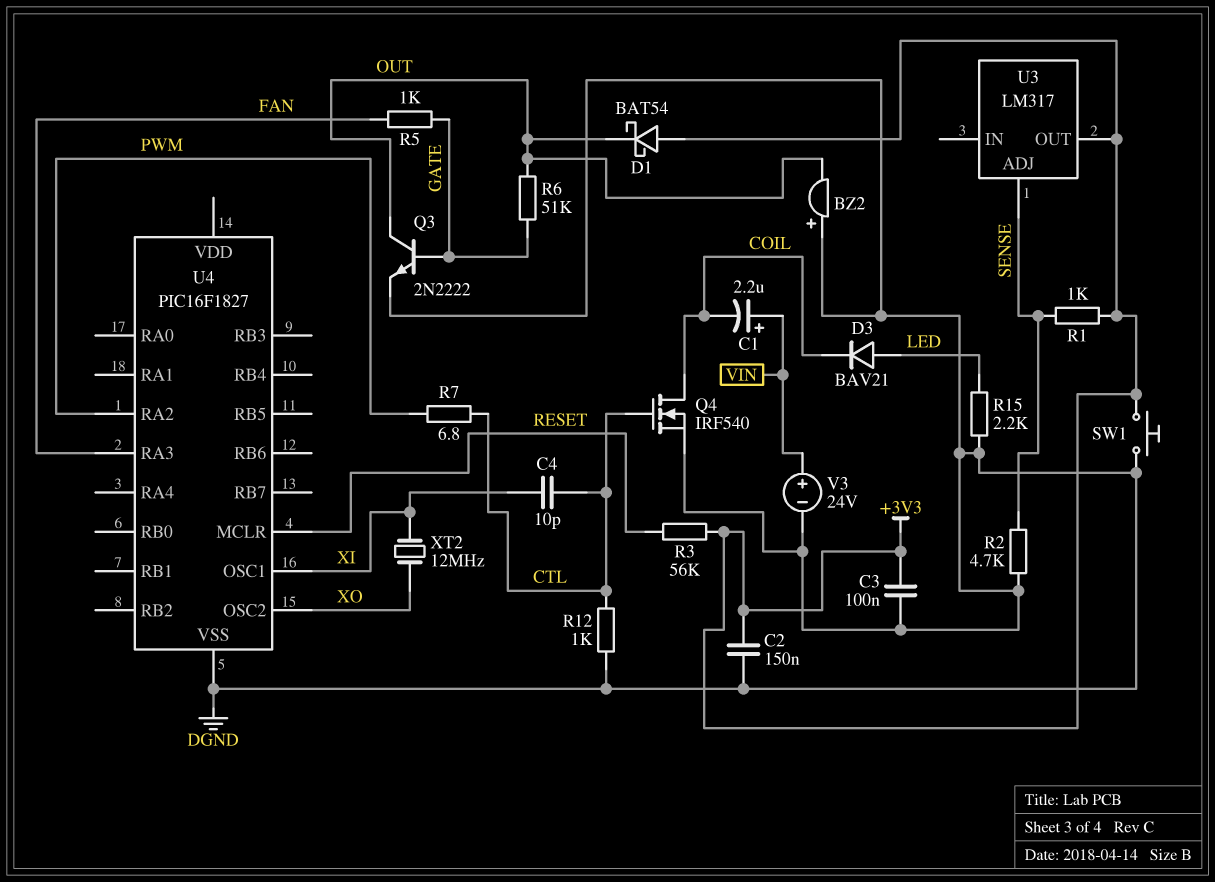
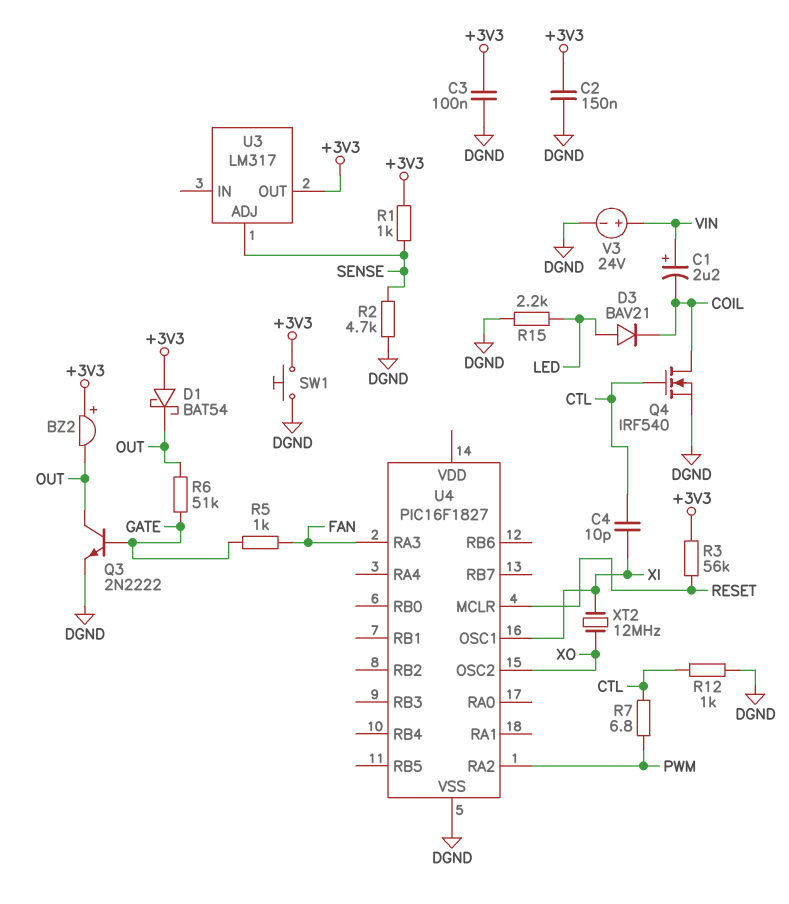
BZ2: buzzer (plus DGND, minus OUT) -> buzzer (plus +3V3, minus OUT)

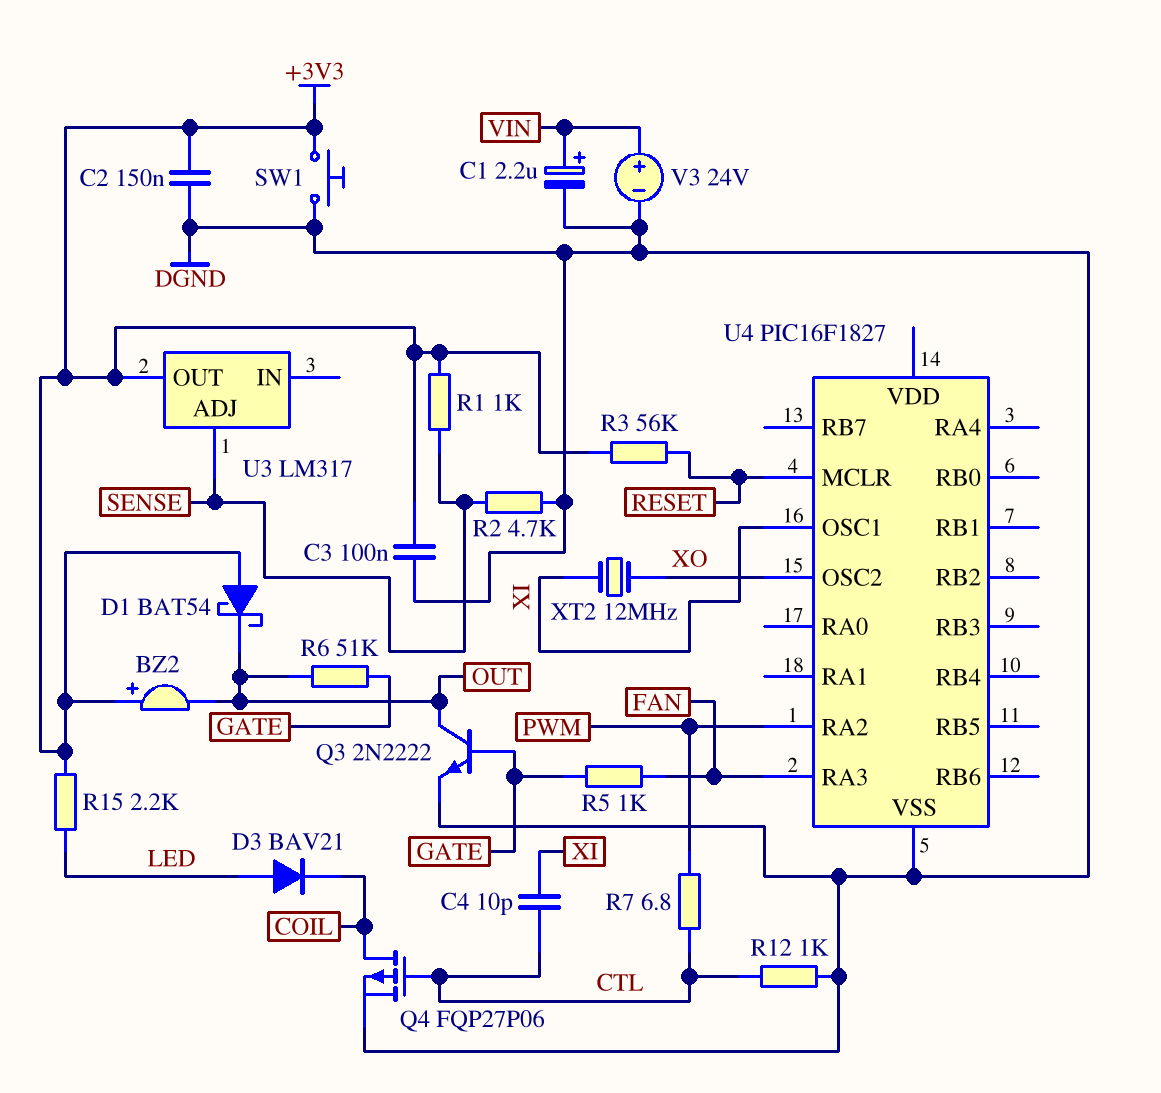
C1: 2.2uF (plus VIN, minus COIL) -> 2.2uF (plus VIN, minus DGND)
Q4: NMOS IRF540 (G CTL, D COIL, S DGND) -> PMOS FQP27P06 (G CTL, D COIL, S DGND)
R15: 2.2k (DGND, LED) -> 2.2k (+3V3, LED)

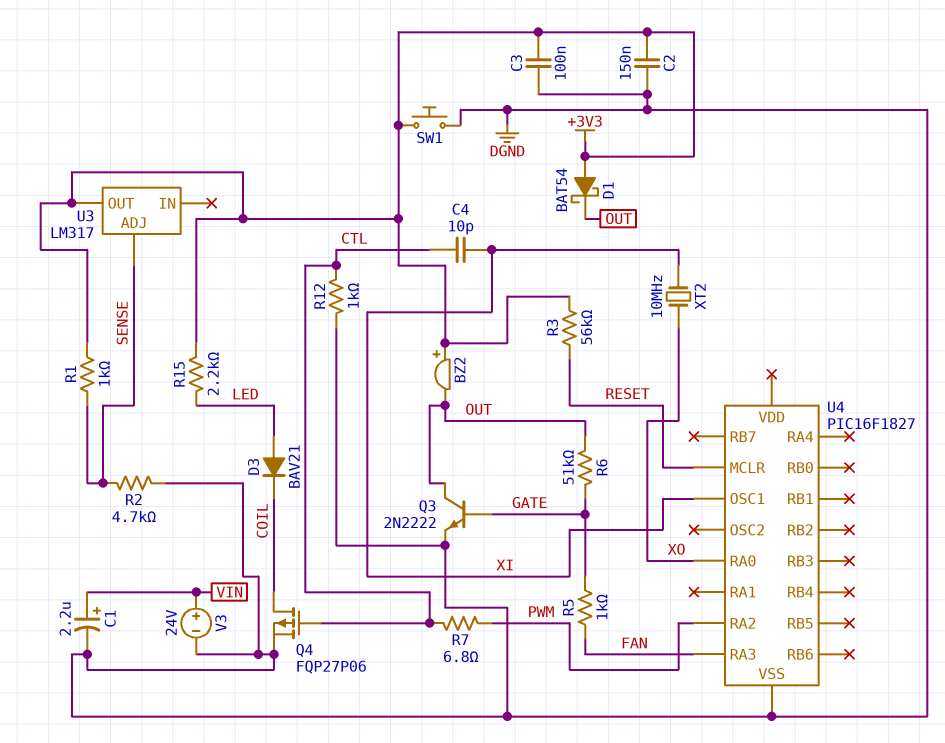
U4 pin OSC2: XO -> none
U4 pin RA0: none -> XO
XT2: 12MHz (XI, XO) -> 10MHz (XI, XO)

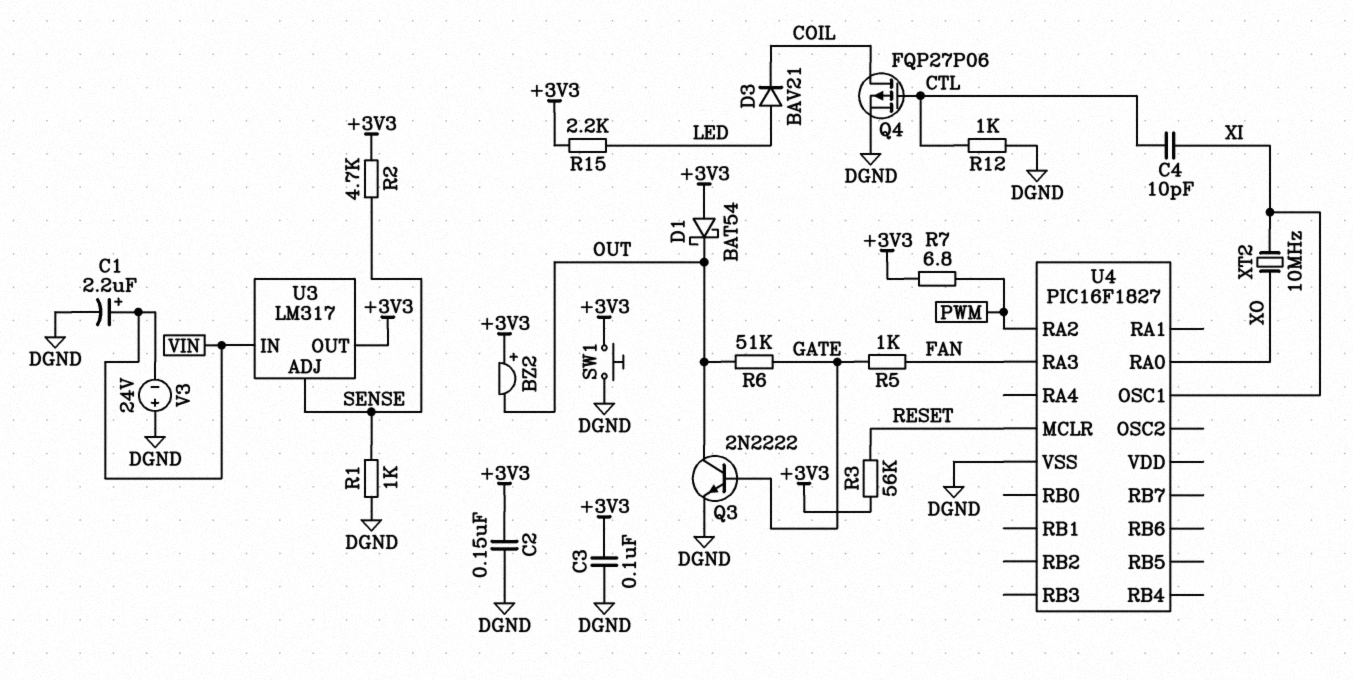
R1: 1k (+3V3, SENSE) -> 1k (DGND, SENSE)
R2: 4.7k (DGND, SENSE) -> 4.7k (+3V3, SENSE)
R7: 6.8 (CTL, PWM) -> 6.8 (+3V3, PWM)
U3 pin IN: none -> VIN
V3: 24V (plus VIN, minus DGND) -> 24V (plus DGND, minus VIN)

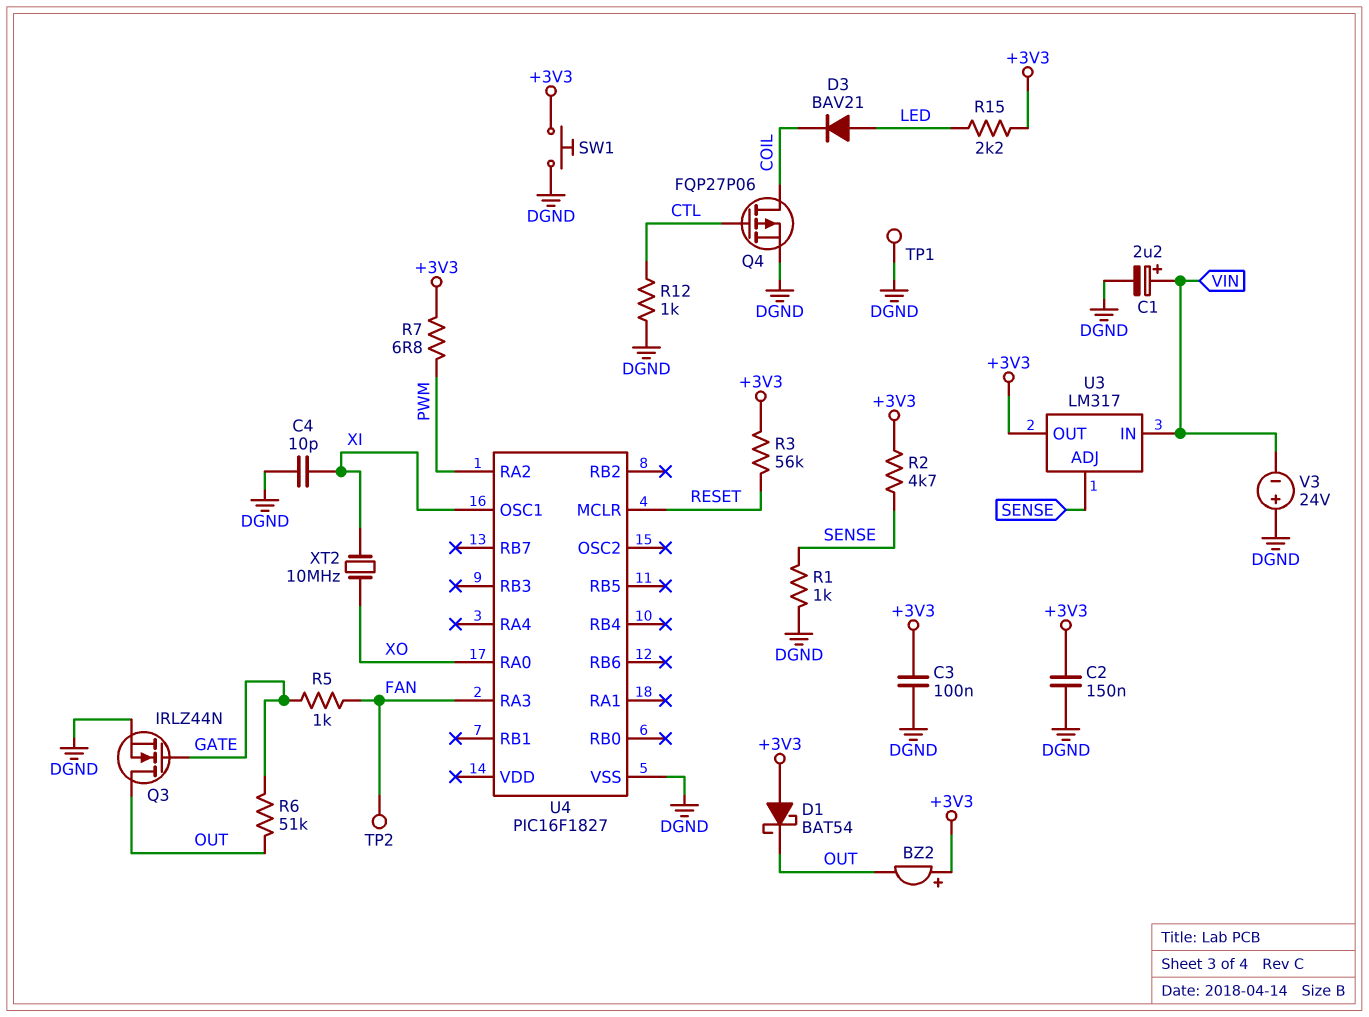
C4: 10pF (CTL, XI) -> 10pF (DGND, XI)
Q3: NPN 2N2222 (B GATE, C OUT, E DGND) -> NMOS IRLZ44N (G GATE, D OUT, S DGND)
TP1: none -> test point (DGND)
TP2: none -> test point (FAN)

